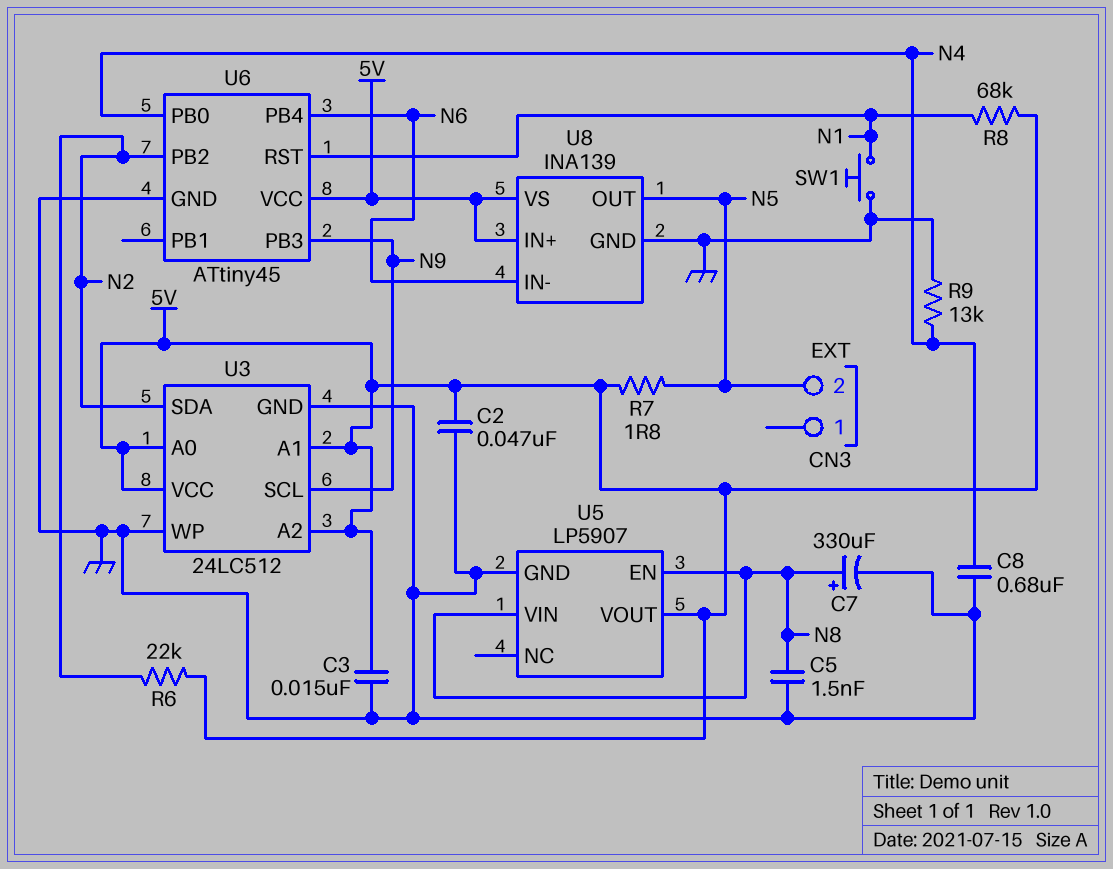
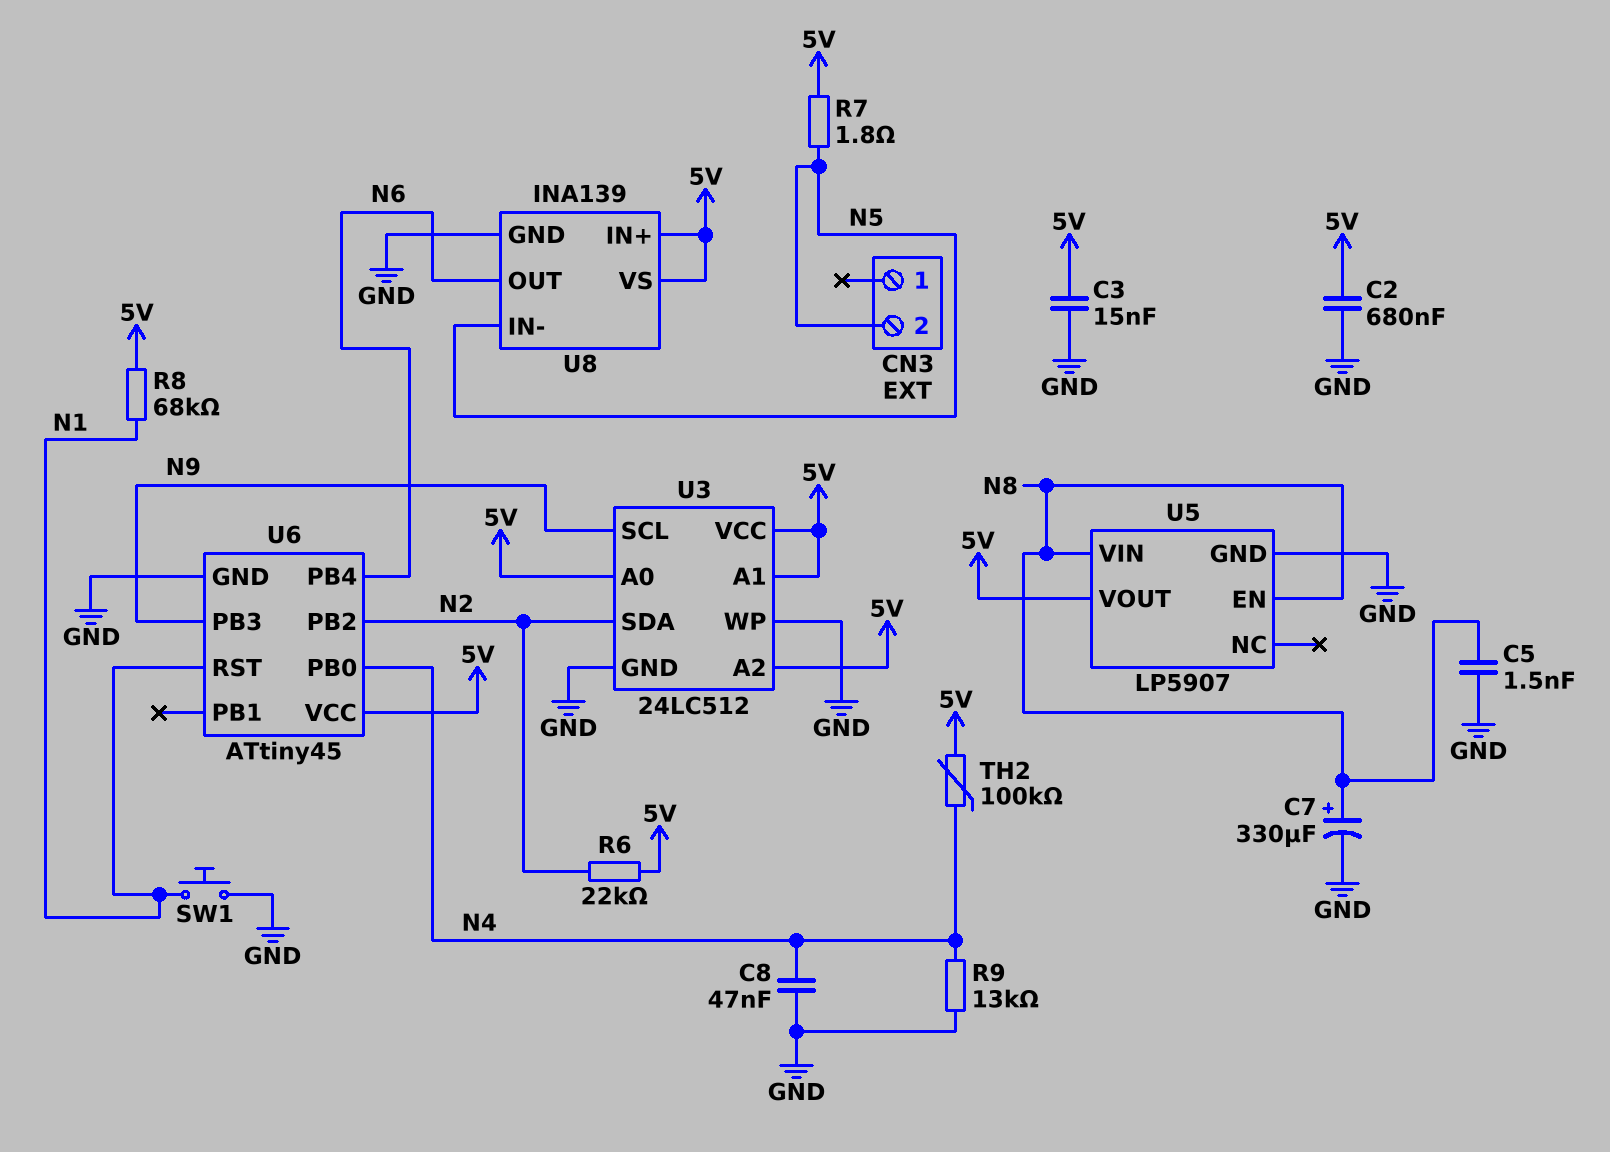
C2: 47nF (5V, GND) -> 680nF (5V, GND)
C8: 680nF (GND, N4) -> 47nF (GND, N4)
TH2: none -> 100k (5V, N4)
U8 pin IN-: N6 -> N5
U8 pin OUT: N5 -> N6

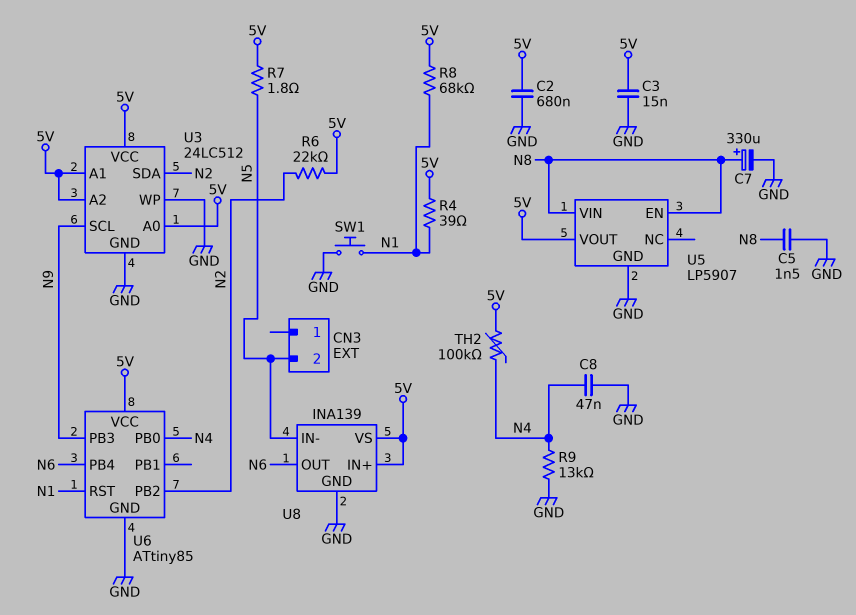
R4: none -> 39 (5V, N1)
U6: ATtiny45 -> ATtiny85

